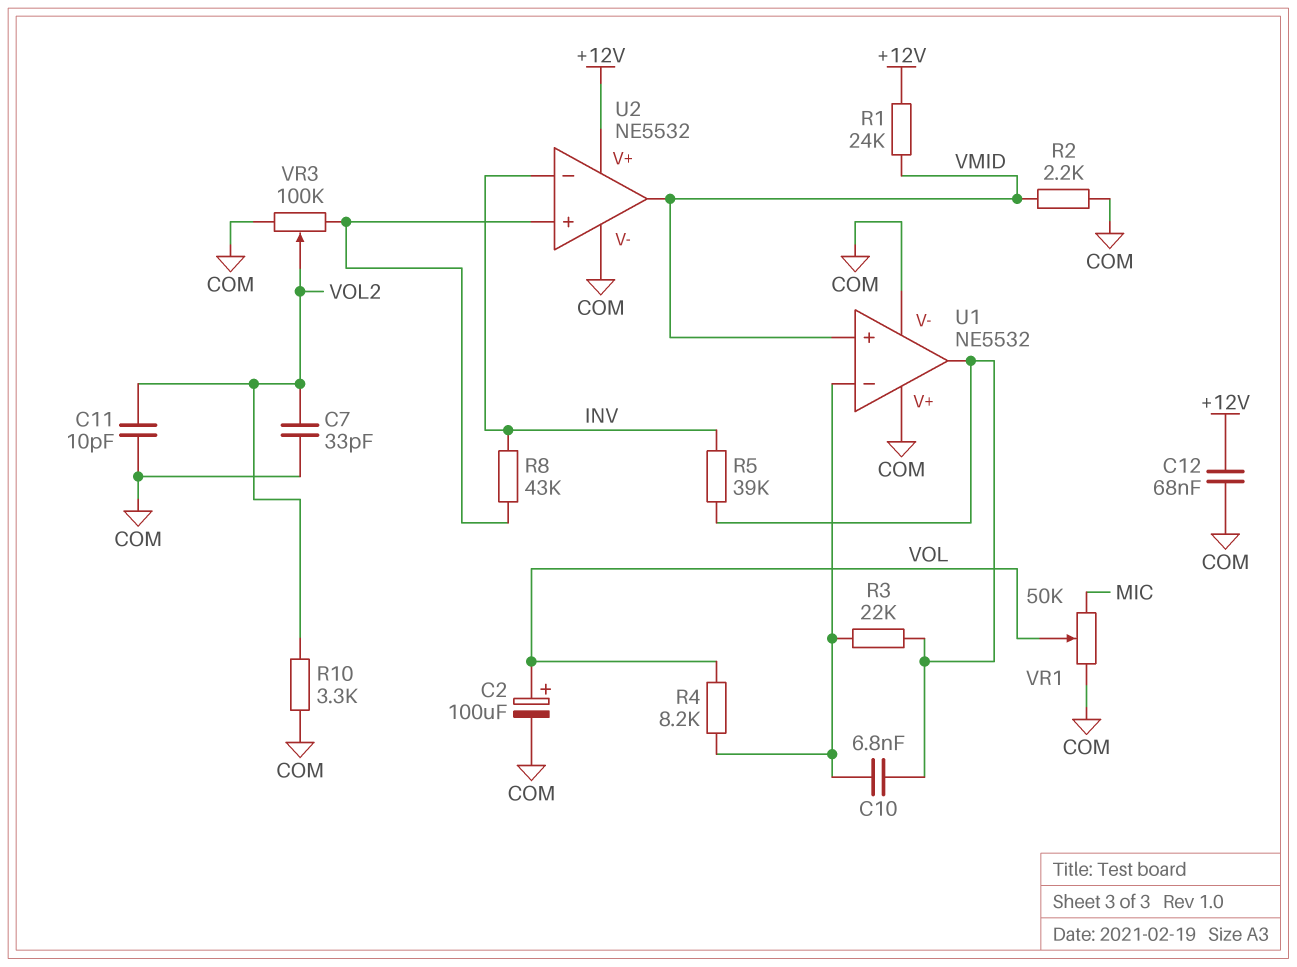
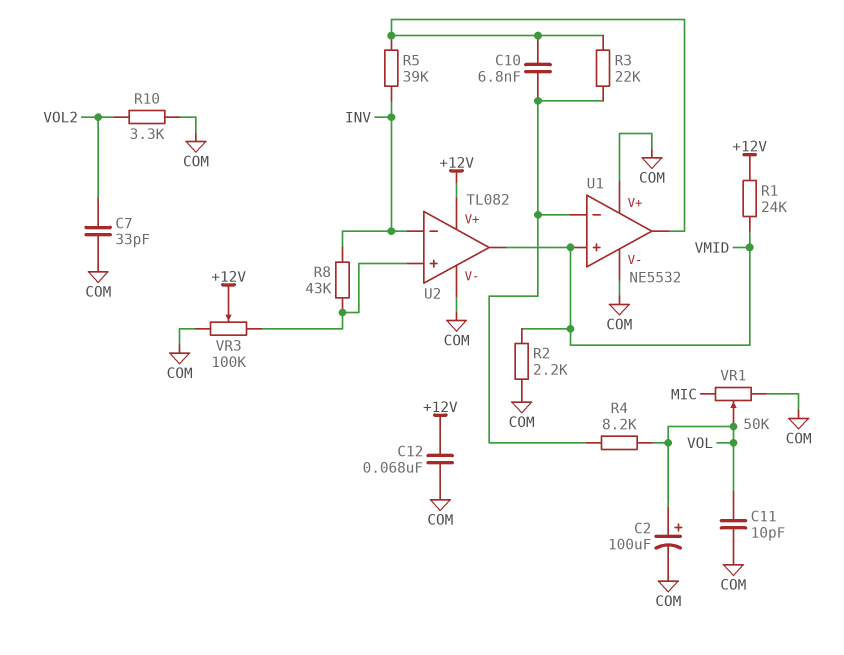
C11: 10pF (COM, VOL2) -> 10pF (COM, VOL)
U2: NE5532 -> TL082
VR3: 100k (COM, U2/in+, wiper VOL2) -> 100k (COM, U2/in+, wiper +12V)

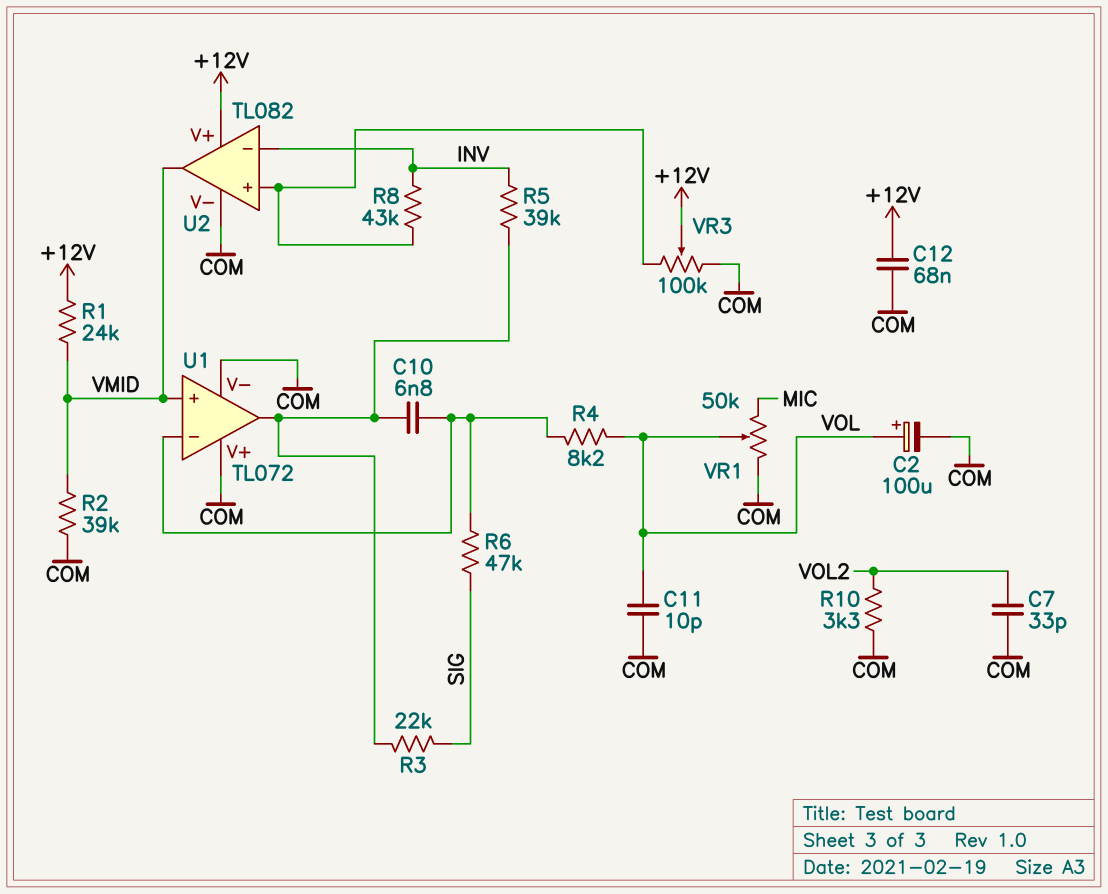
R2: 2.2k (COM, VMID) -> 39k (COM, VMID)
R3: 22k (U1/in-, U1/out) -> 22k (SIG, U1/out)
R6: none -> 47k (SIG, U1/in-)
U1: NE5532 -> TL072

